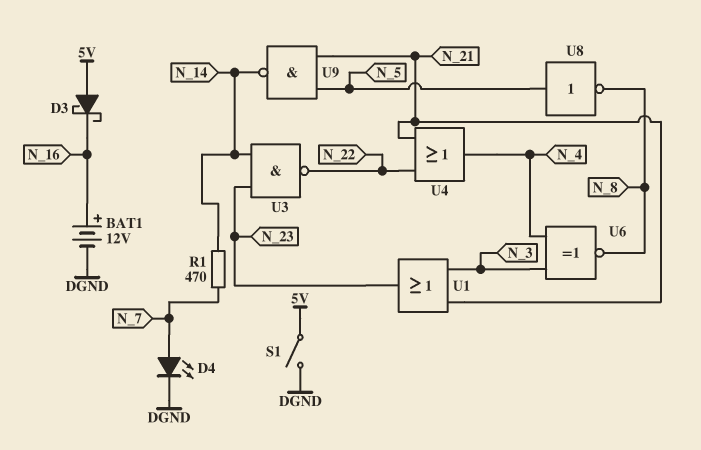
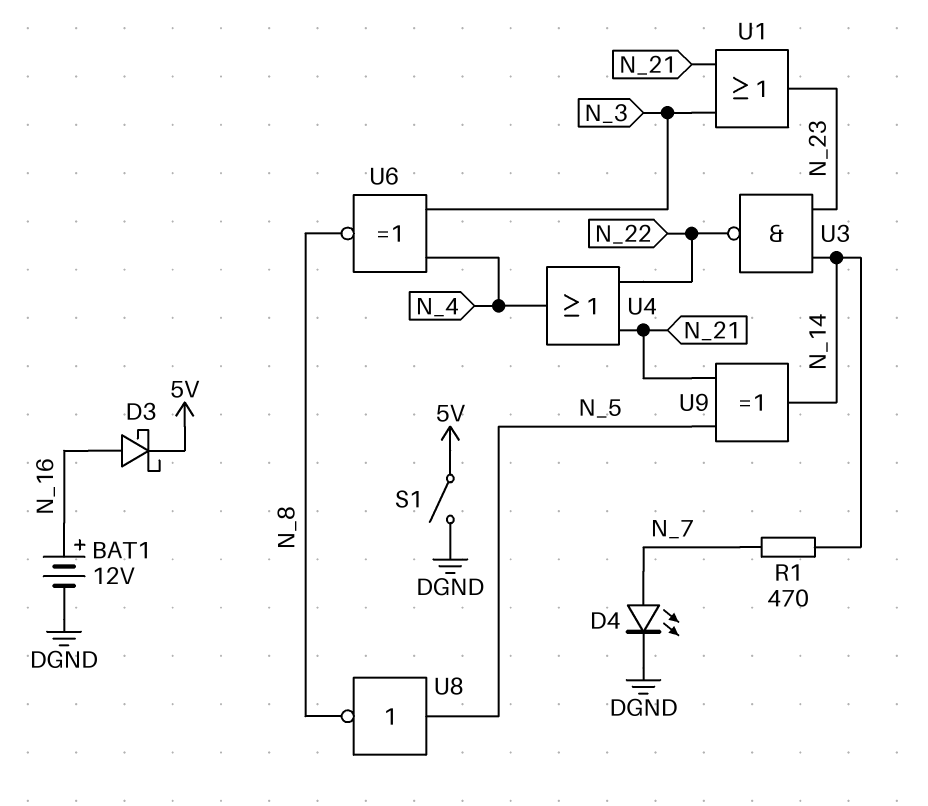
D3: schottky (A 5V, K N_16) -> schottky (A N_16, K 5V)
U9: NAND (in N_5, in N_21, out N_14) -> XOR (in N_5, in N_21, out N_14)

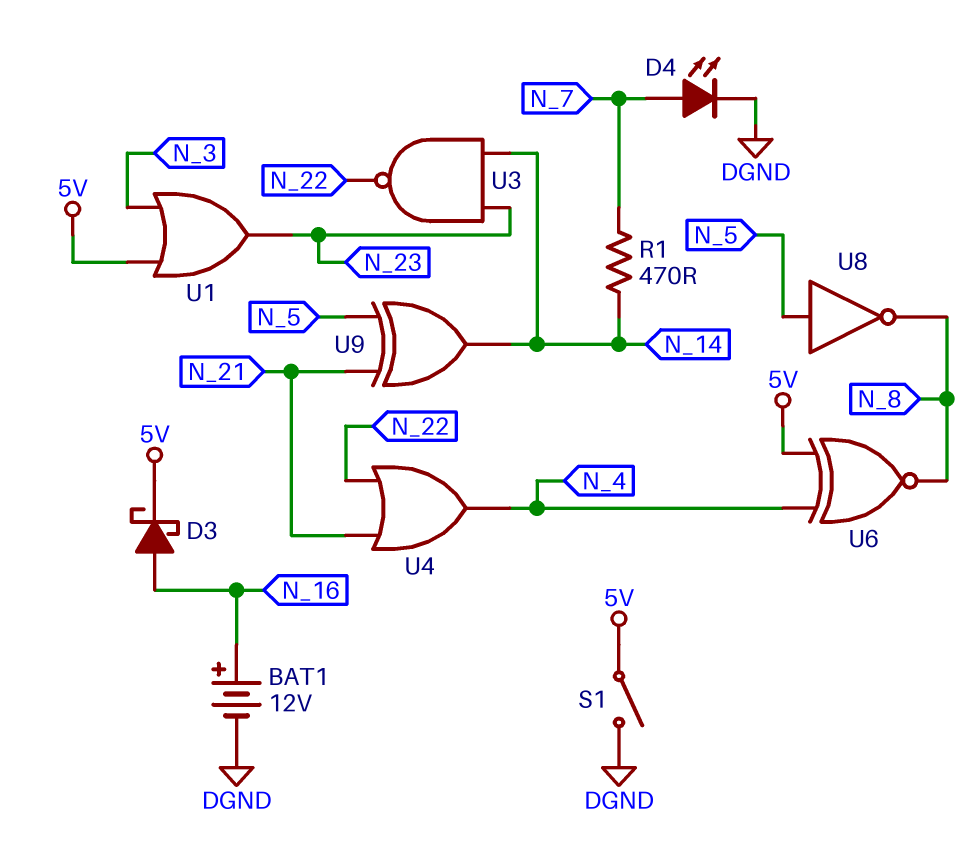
U1: OR (in N_3, in N_21, out N_23) -> OR (in 5V, in N_3, out N_23)
U6: XNOR (in N_3, in N_4, out N_8) -> XNOR (in 5V, in N_4, out N_8)

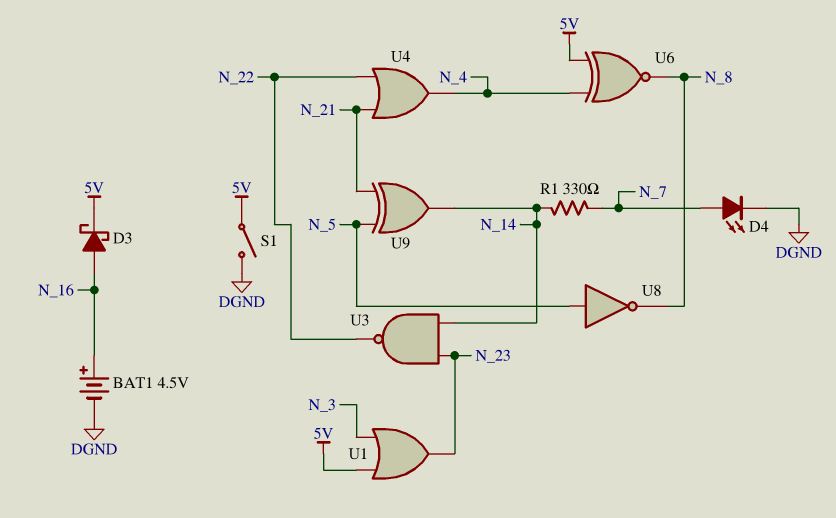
BAT1: 12V (plus N_16, minus DGND) -> 4.5V (plus N_16, minus DGND)
R1: 470 (N_7, N_14) -> 330 (N_7, N_14)

